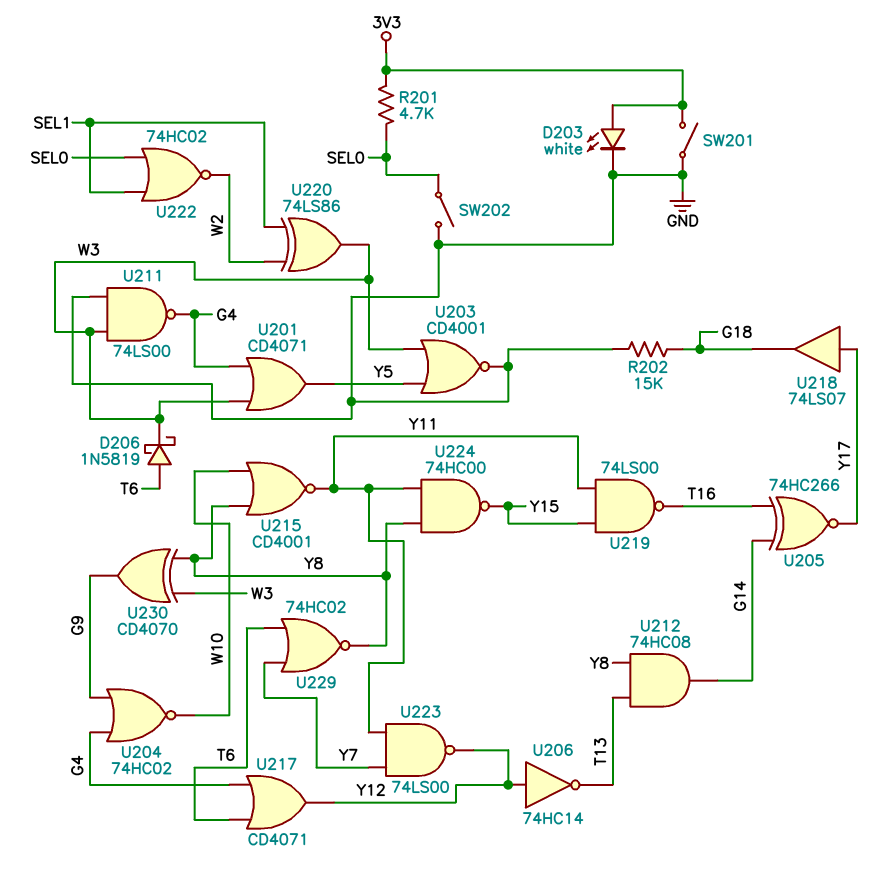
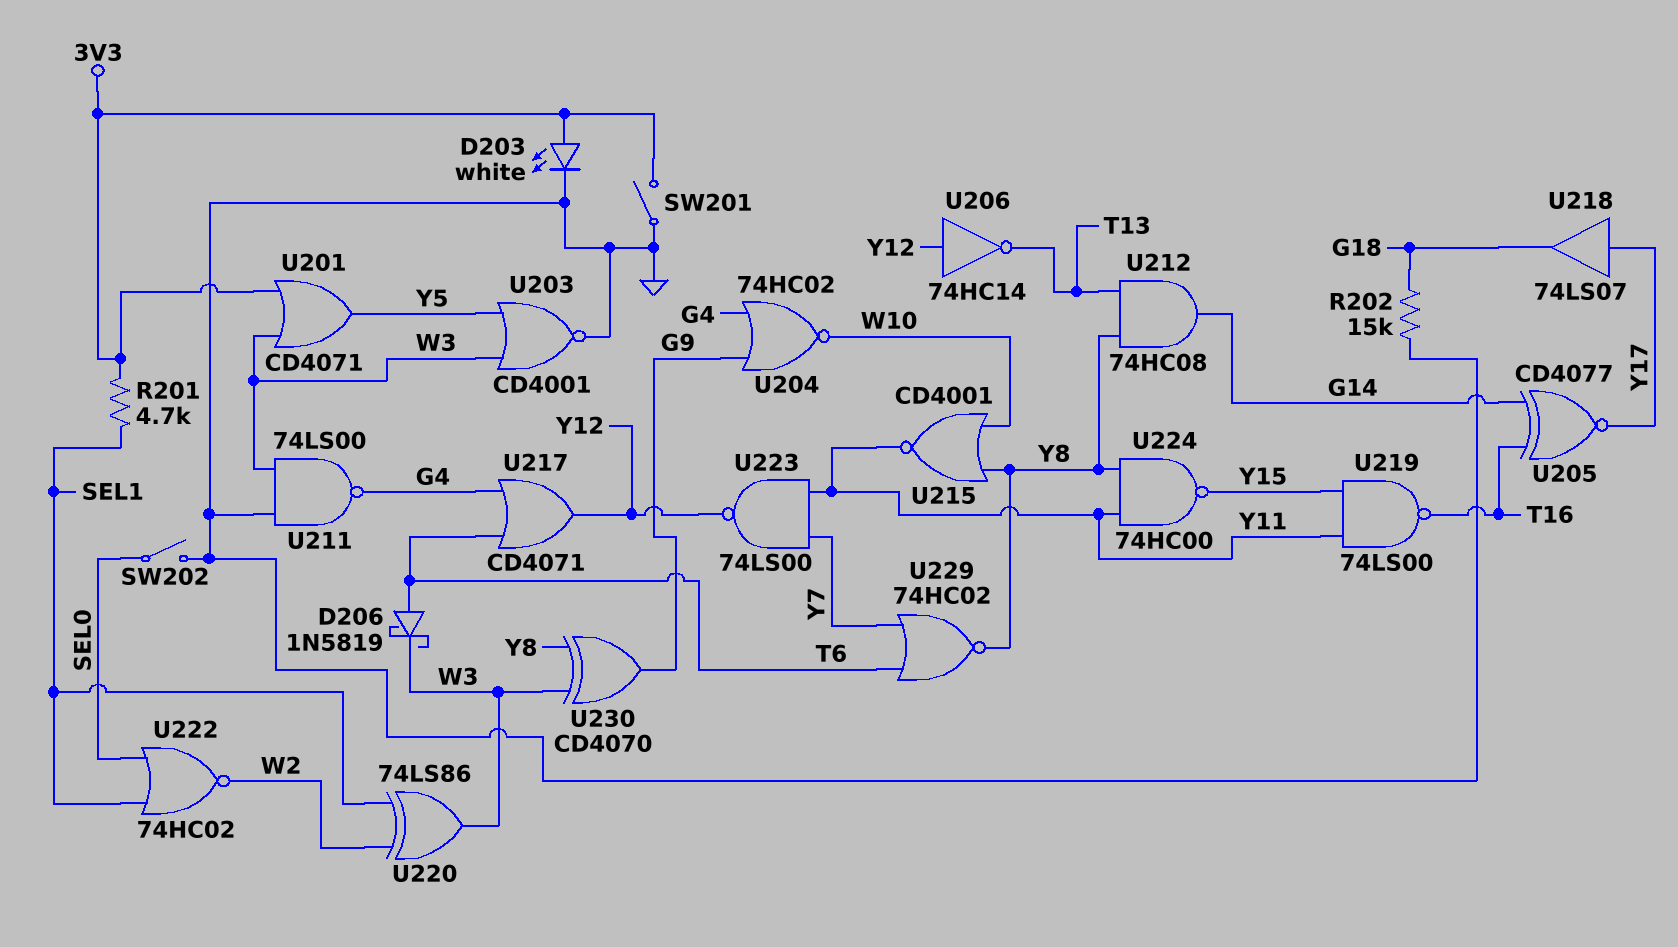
R201: 4.7k (3V3, SEL0) -> 4.7k (3V3, SEL1)
U201: OR CD4071 (in G4, in W3, out Y5) -> OR CD4071 (in 3V3, in W3, out Y5)
U205: XNOR 74HC266 (in G14, in T16, out Y17) -> XNOR CD4077 (in G14, in T16, out Y17)

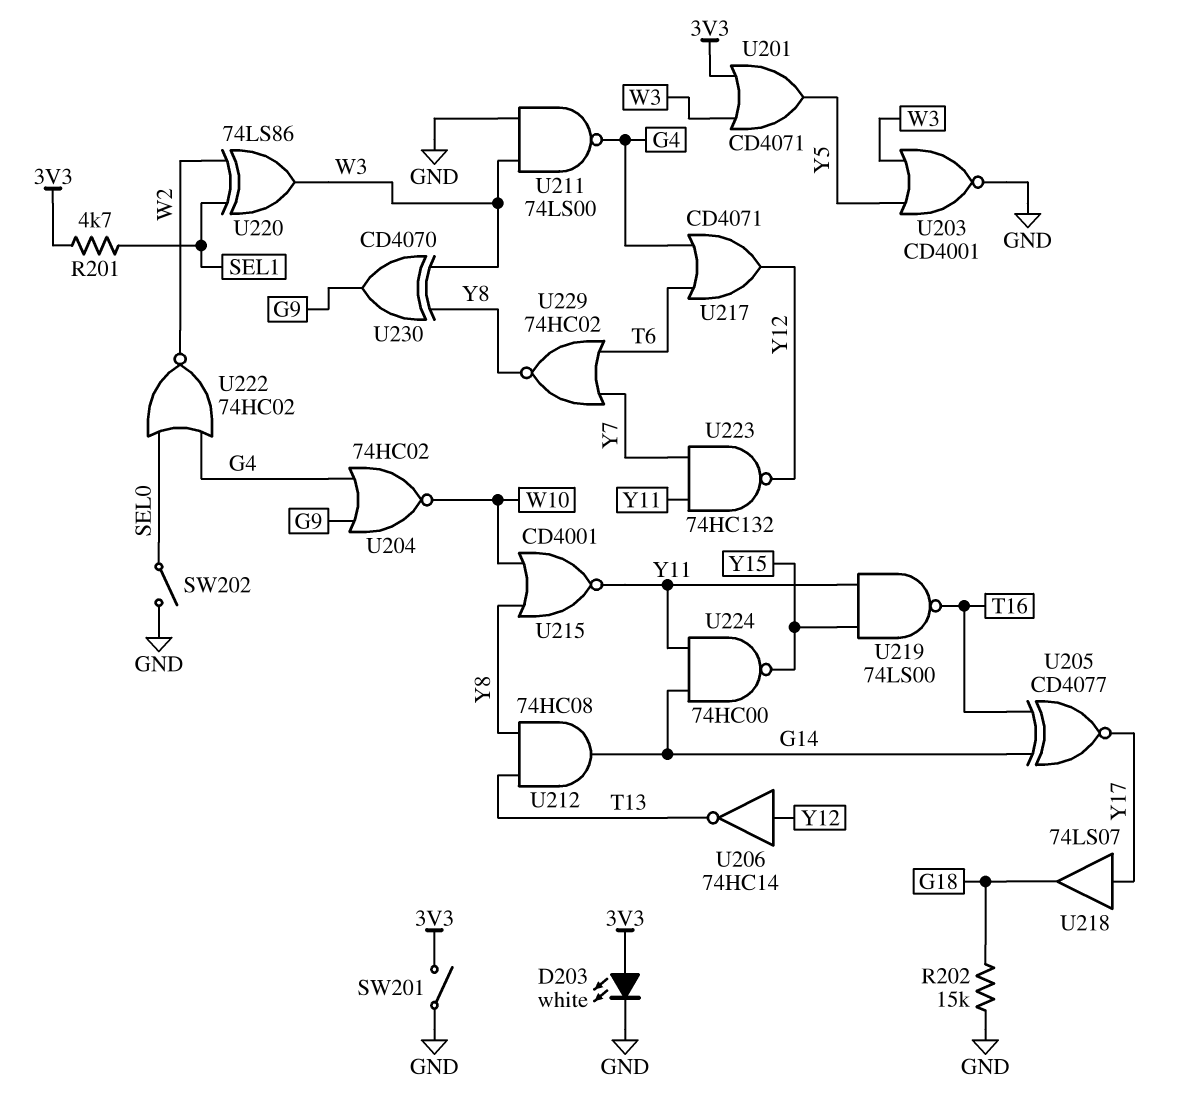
D206: schottky 1N5819 (A T6, K W3) -> none
U222: NOR 74HC02 (in SEL0, in SEL1, out W2) -> NOR 74HC02 (in G4, in SEL0, out W2)
U223: NAND 74LS00 (in Y7, in Y11, out Y12) -> NAND 74HC132 (in Y7, in Y11, out Y12)
U224: NAND 74HC00 (in Y8, in Y11, out Y15) -> NAND 74HC00 (in G14, in Y11, out Y15)

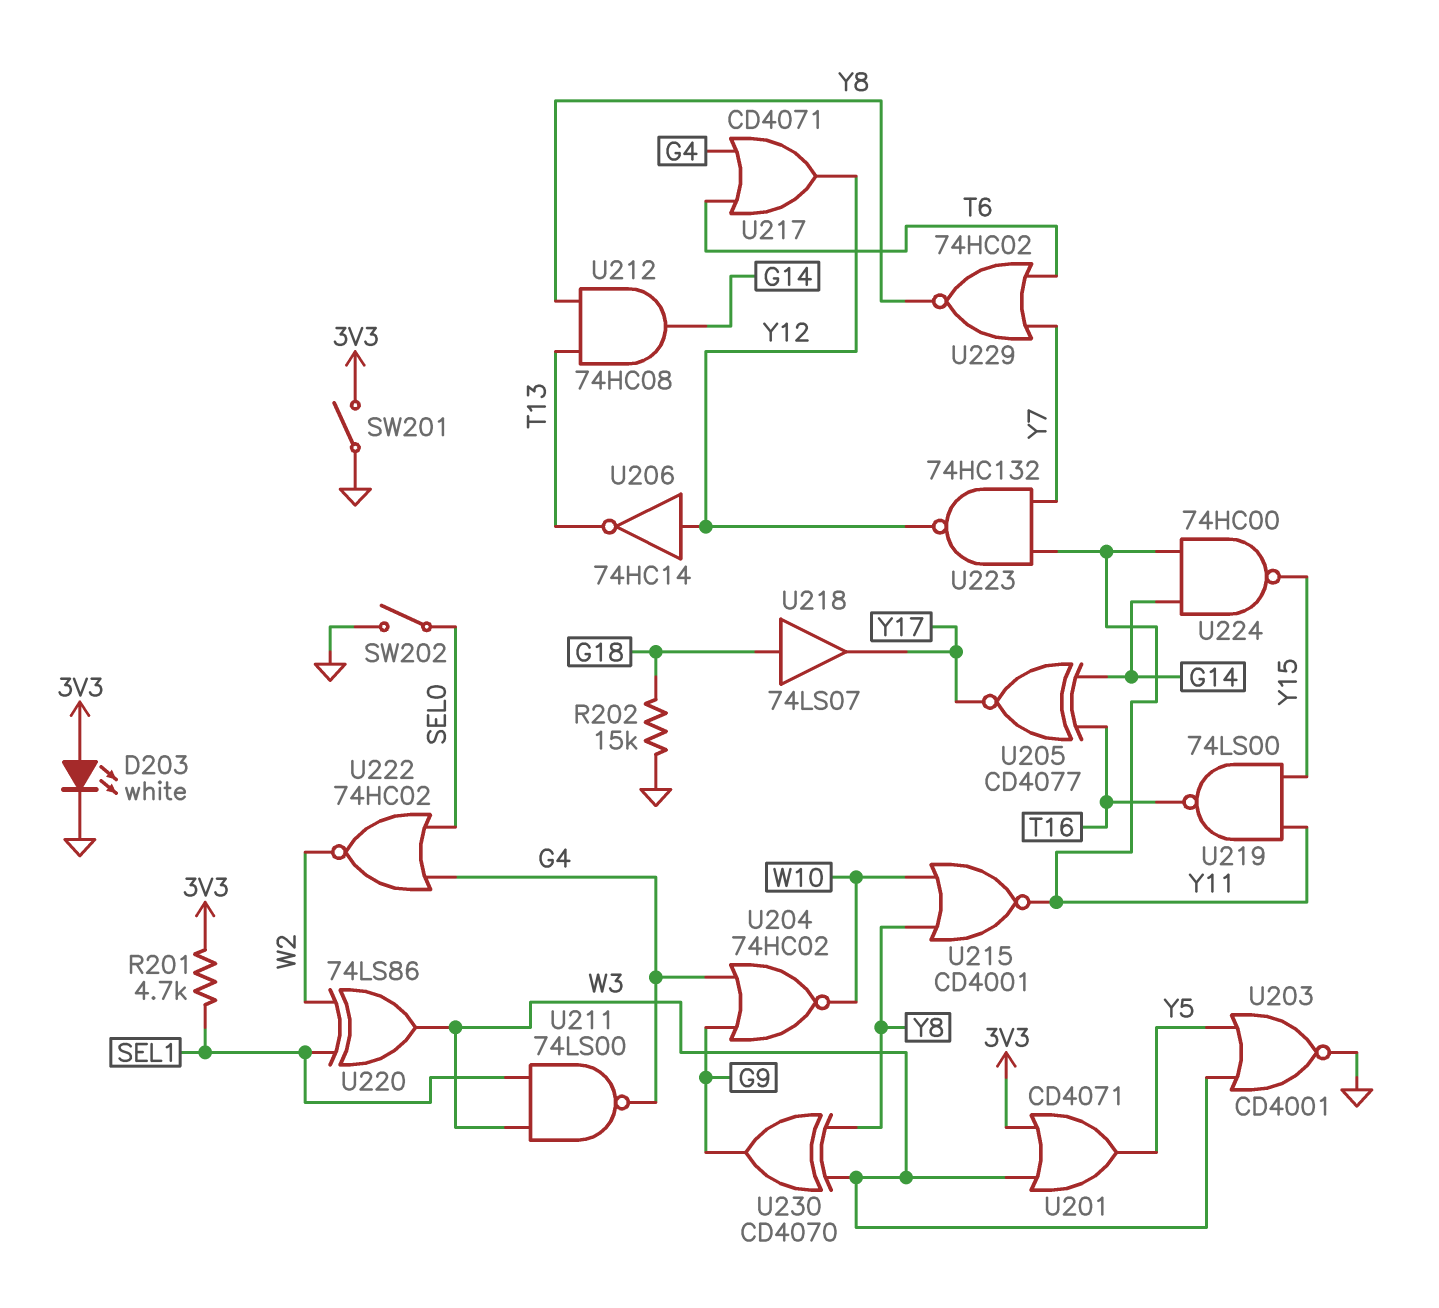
U211: NAND 74LS00 (in GND, in W3, out G4) -> NAND 74LS00 (in SEL1, in W3, out G4)
U218: buffer 74LS07 (in Y17, out G18) -> buffer 74LS07 (in G18, out Y17)

